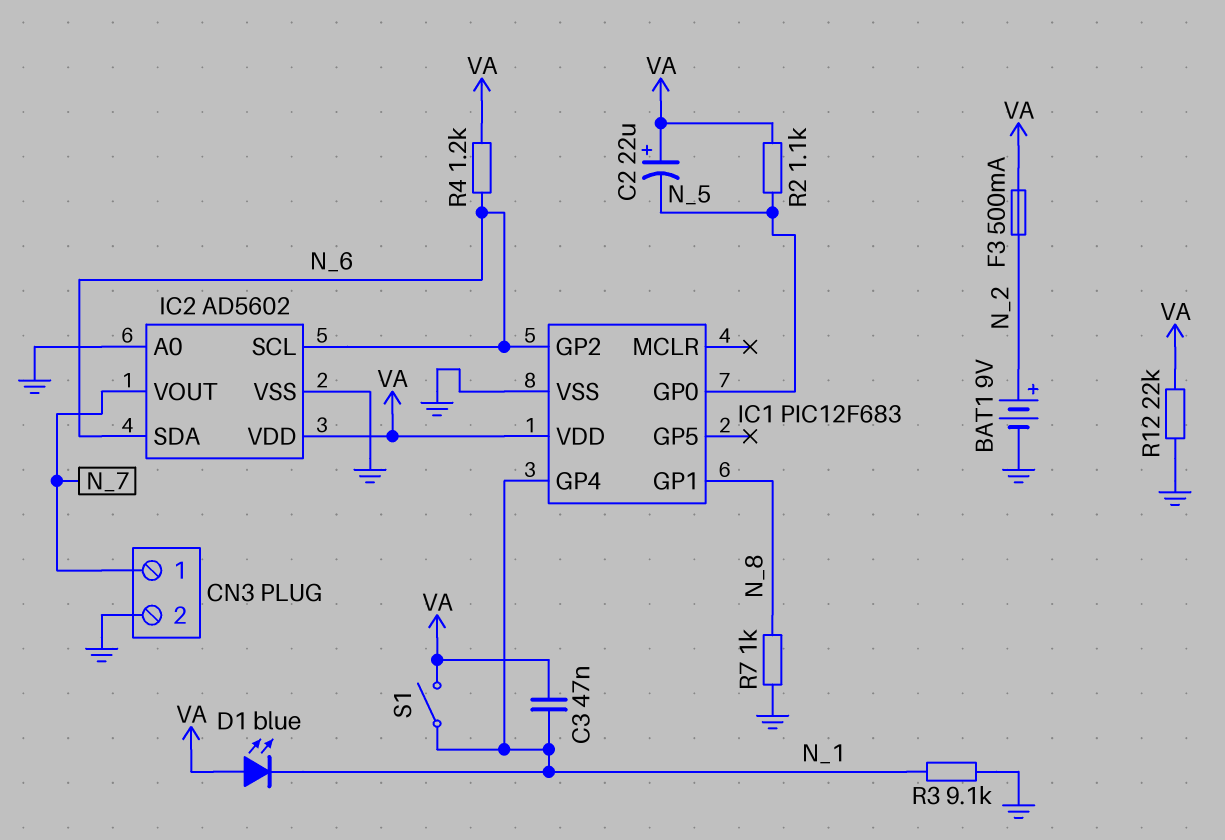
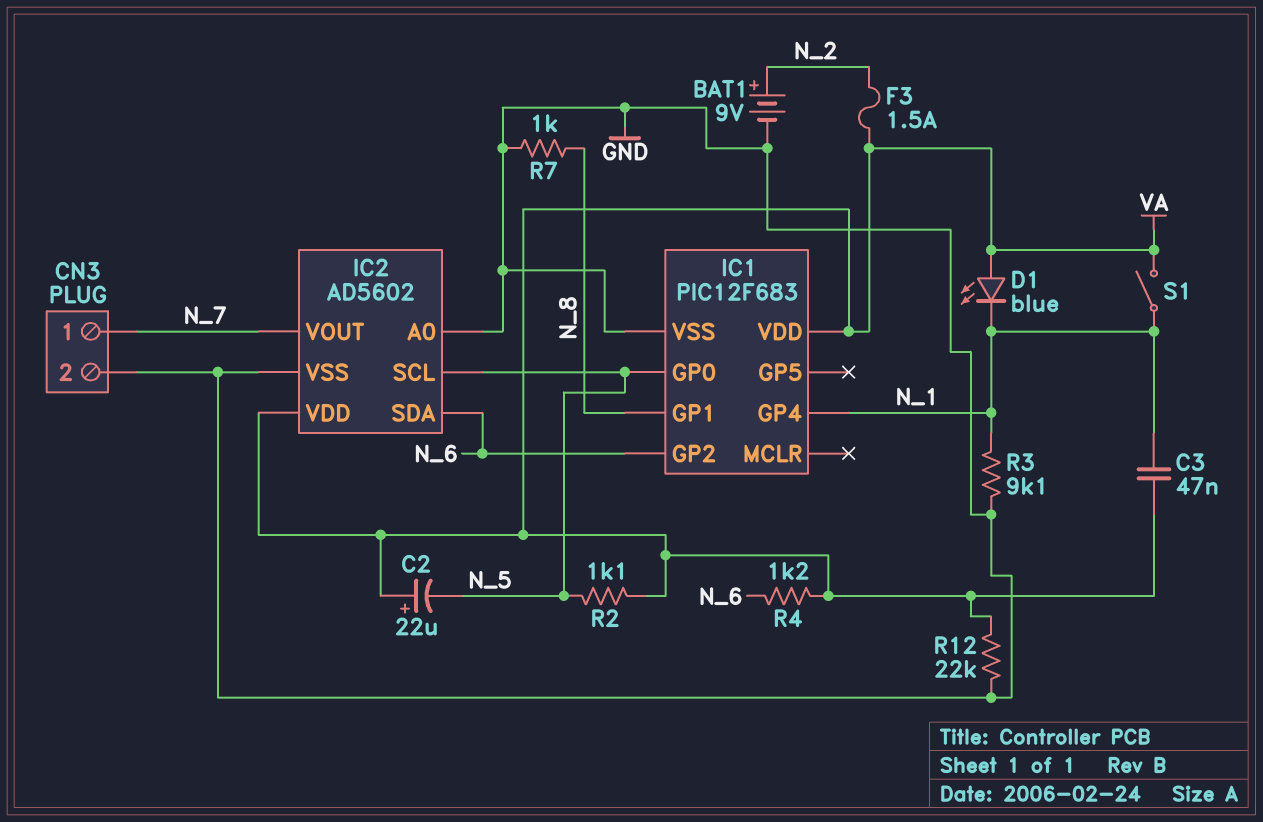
F3: 500mA (N_2, VA) -> 1.5A (N_2, VA)
IC2 pin SCL: N_6 -> N_5

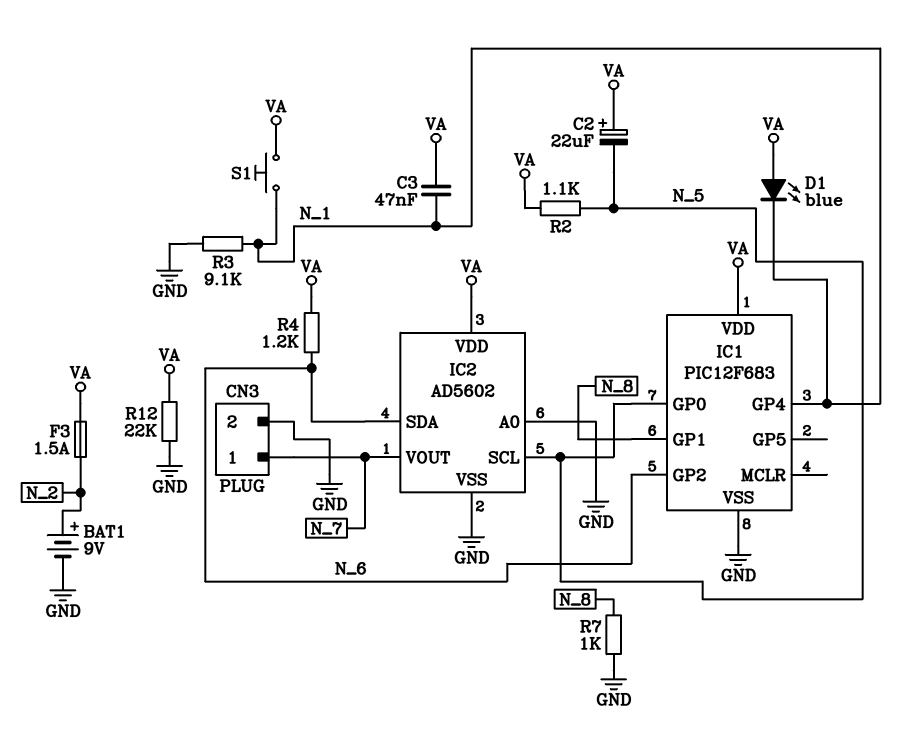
S1: switch (N_1, VA) -> button (N_1, VA)

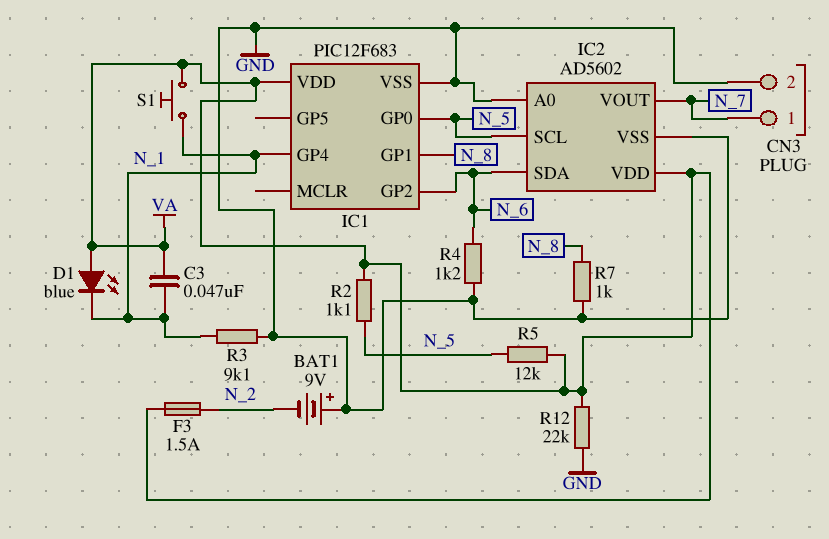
BAT1: 9V (plus N_2, minus GND) -> 9V (plus GND, minus N_2)
C2: 22uF (plus VA, minus N_5) -> none
R4: 1.2k (N_6, VA) -> 1.2k (GND, N_6)
R5: none -> 12k (N_5, VA)

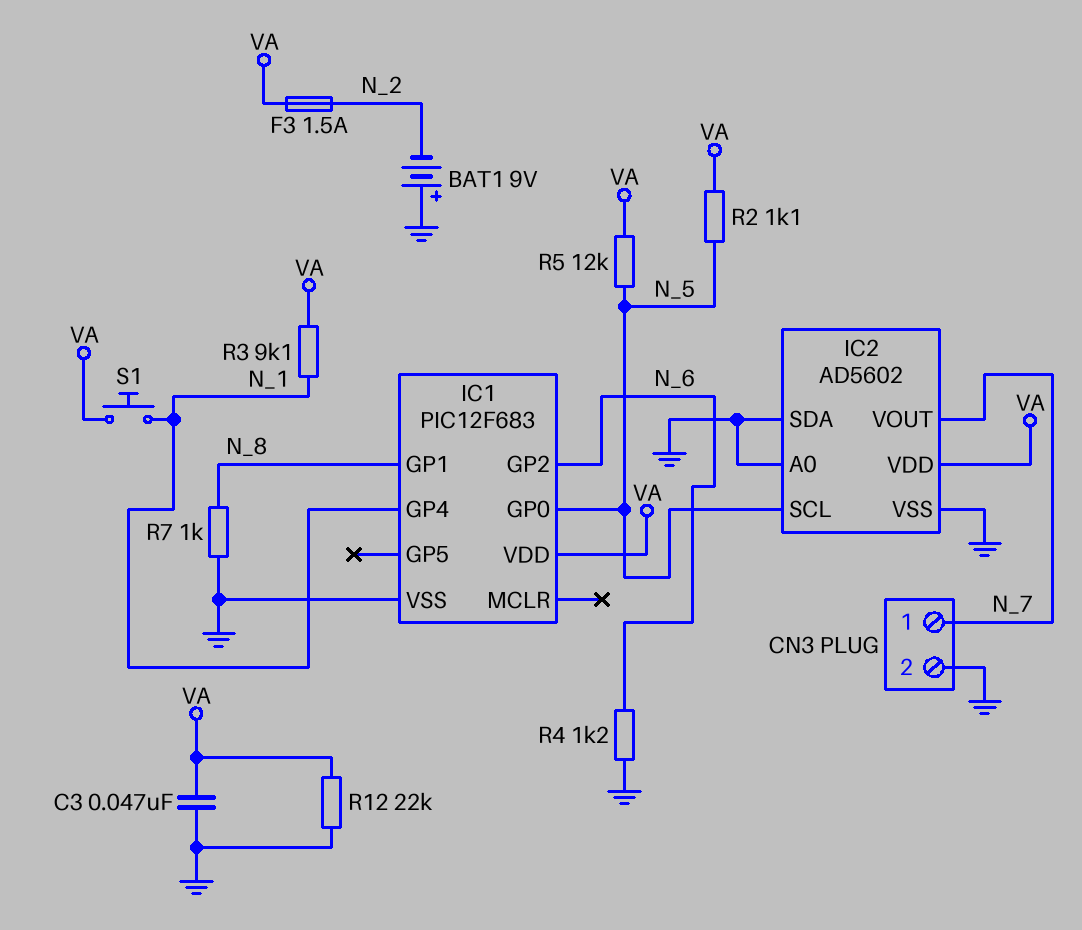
C3: 47nF (N_1, VA) -> 47nF (GND, VA)
D1: LED blue (A VA, K N_1) -> none
IC2 pin SDA: N_6 -> GND
R3: 9.1k (GND, N_1) -> 9.1k (N_1, VA)

